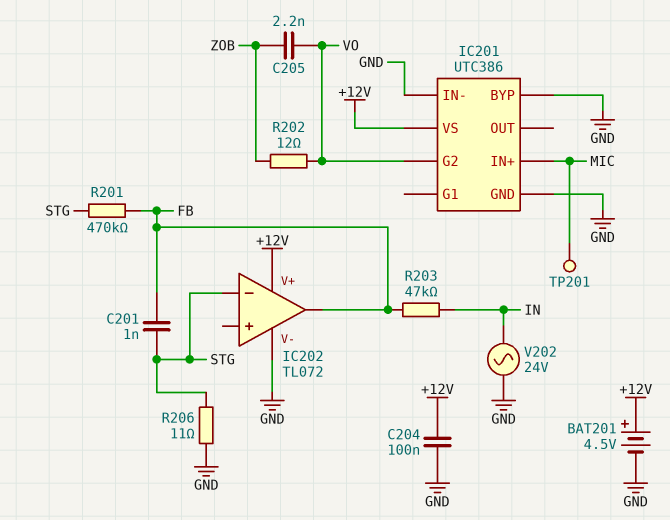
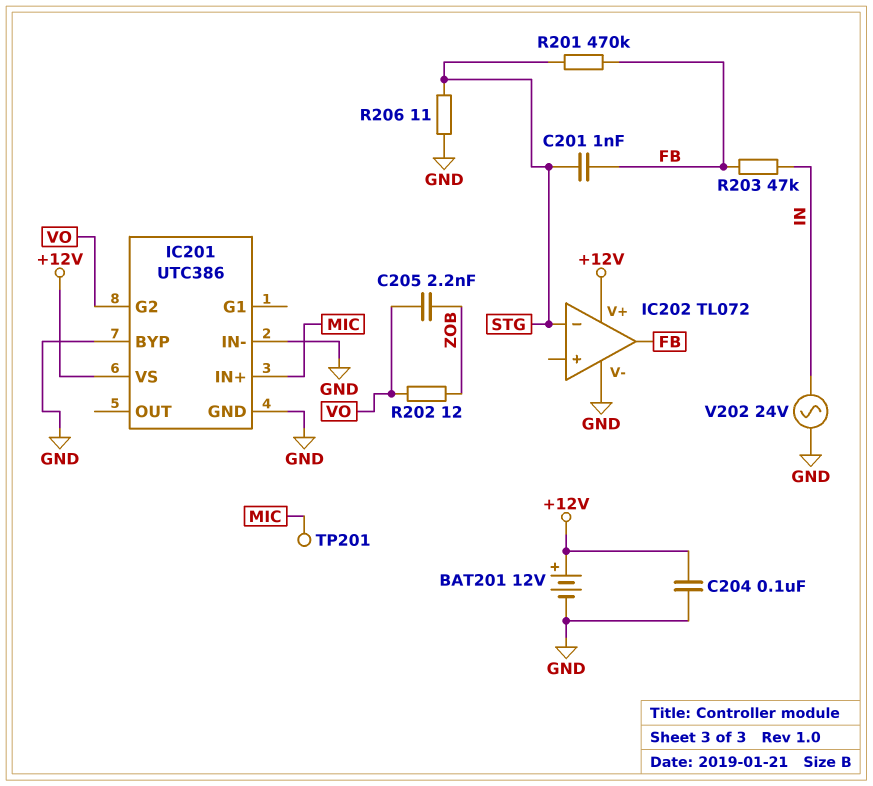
BAT201: 4.5V (plus +12V, minus GND) -> 12V (plus +12V, minus GND)

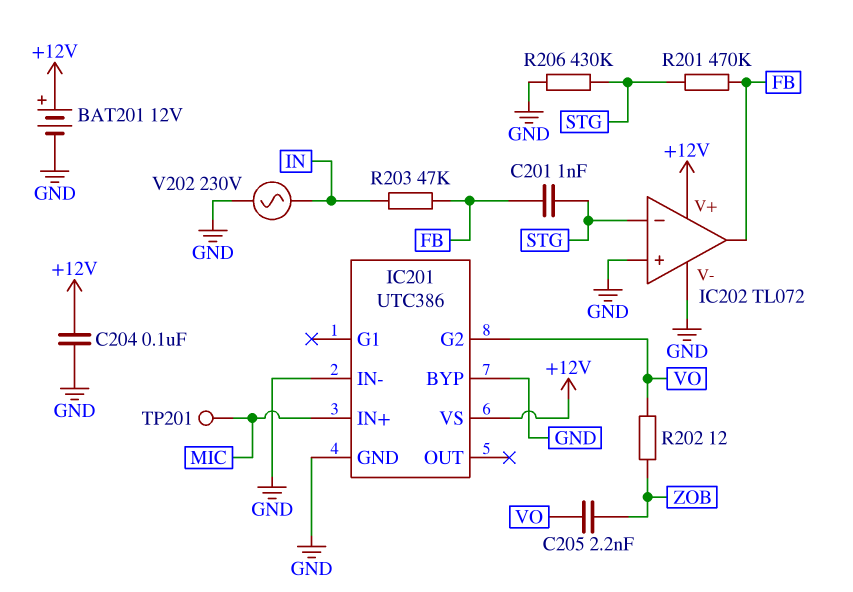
IC202 pin in+: none -> GND
R206: 11 (GND, STG) -> 430k (GND, STG)
V202: AC 24V (GND, IN) -> AC 230V (GND, IN)

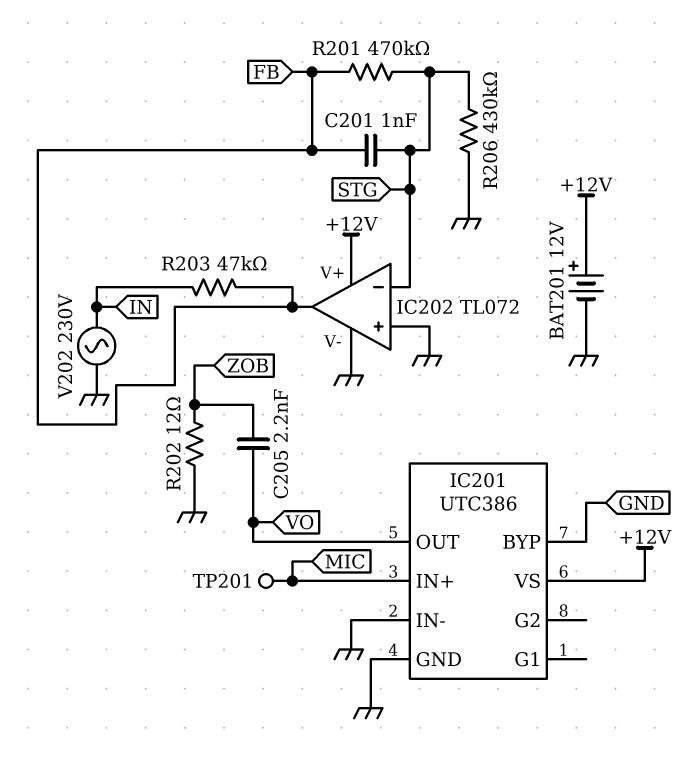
C204: 100nF (+12V, GND) -> none
IC201 pin G2: VO -> none
IC201 pin OUT: none -> VO
R202: 12 (VO, ZOB) -> 12 (GND, ZOB)

